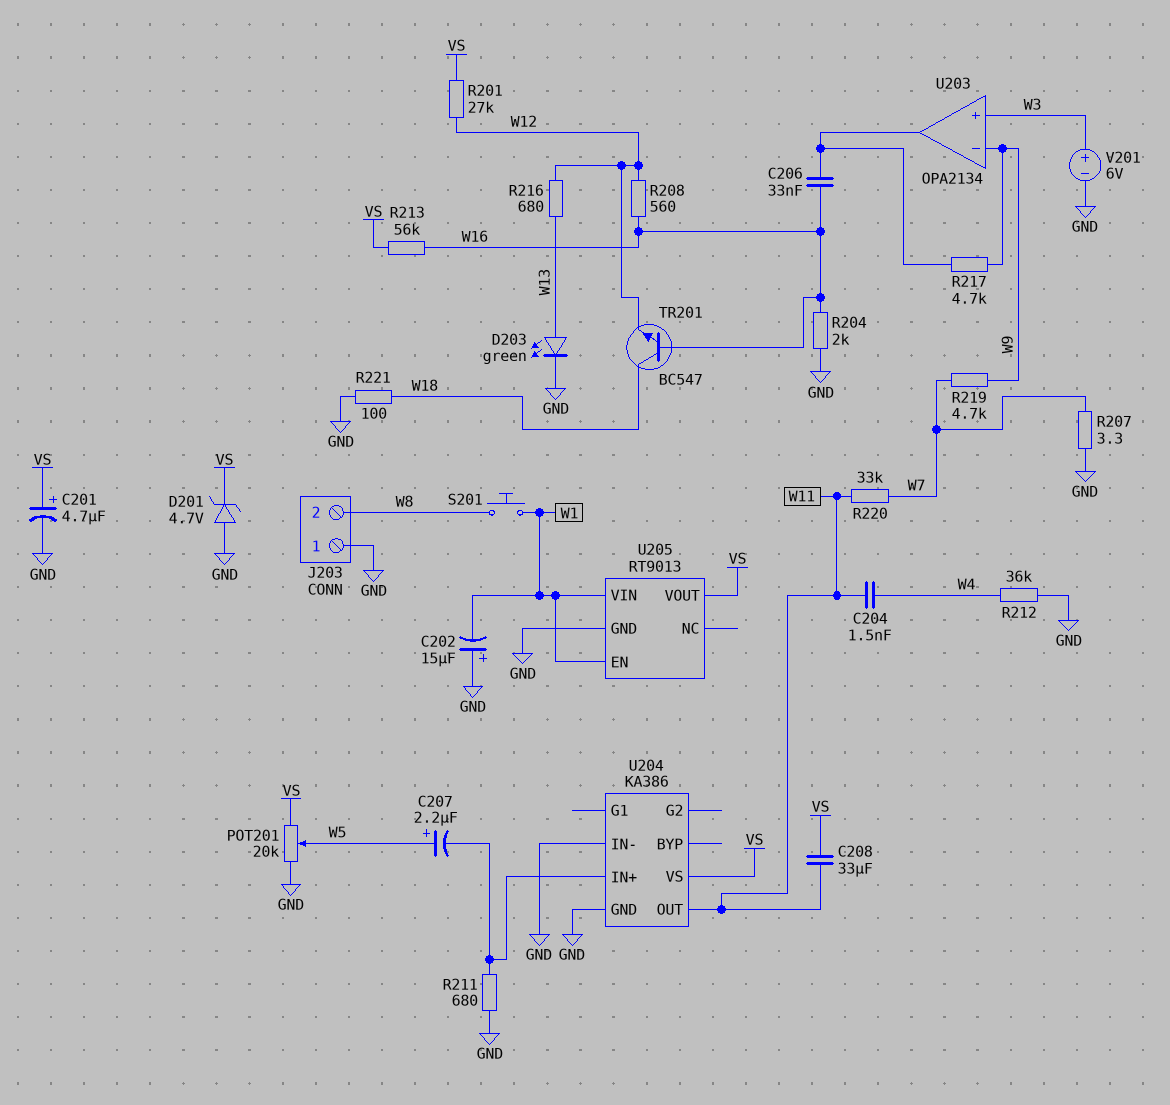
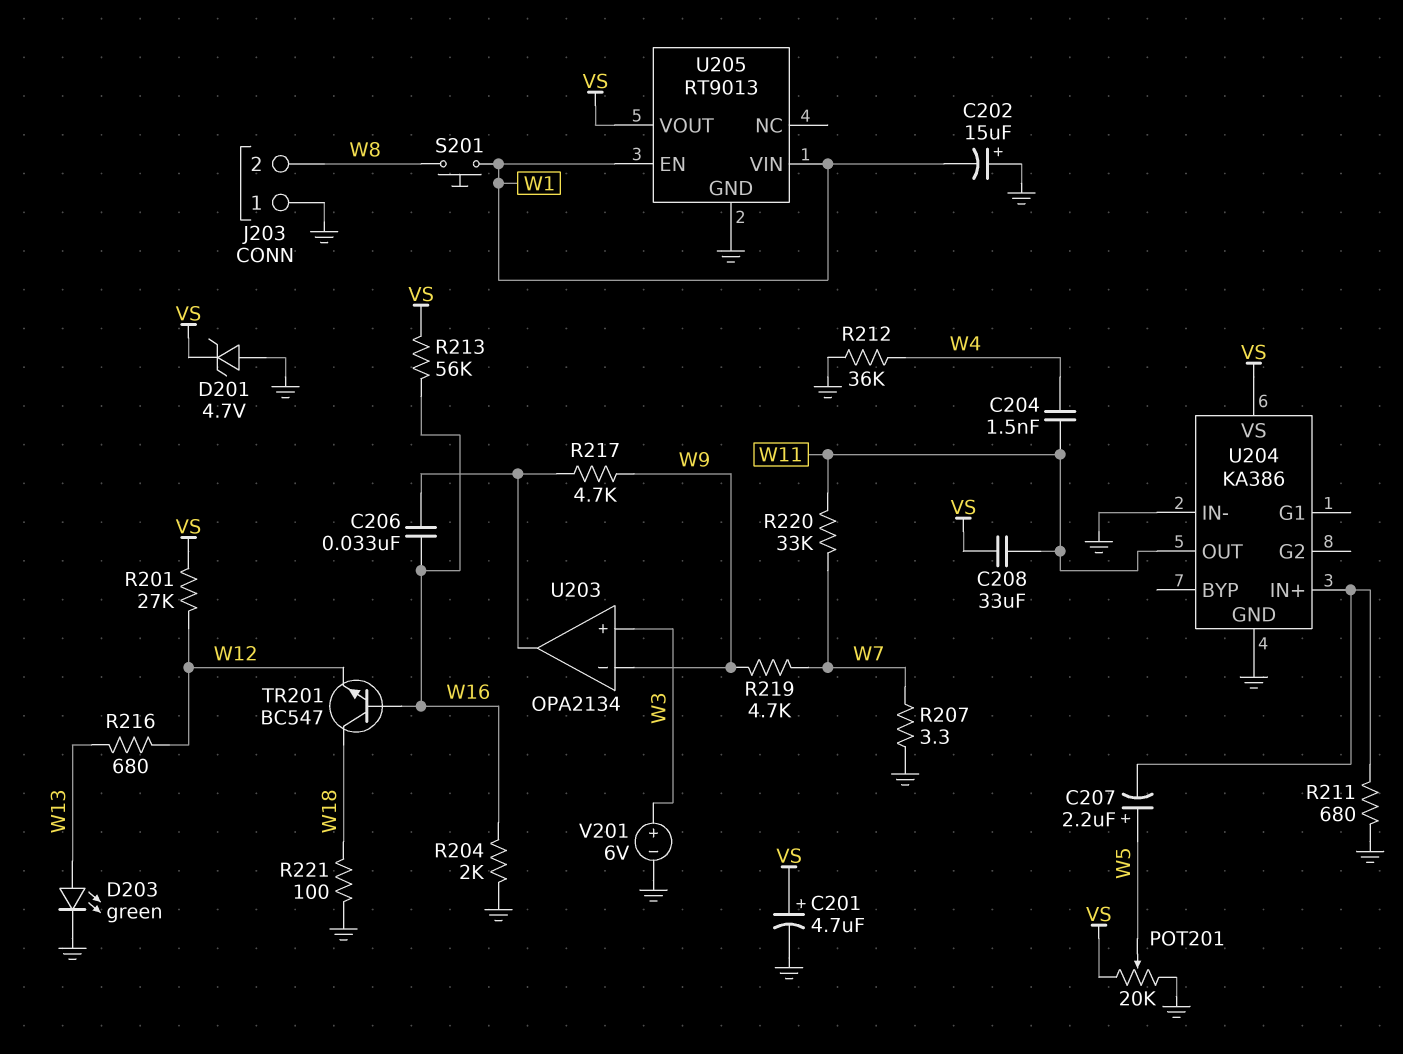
R208: 560 (W12, W16) -> none

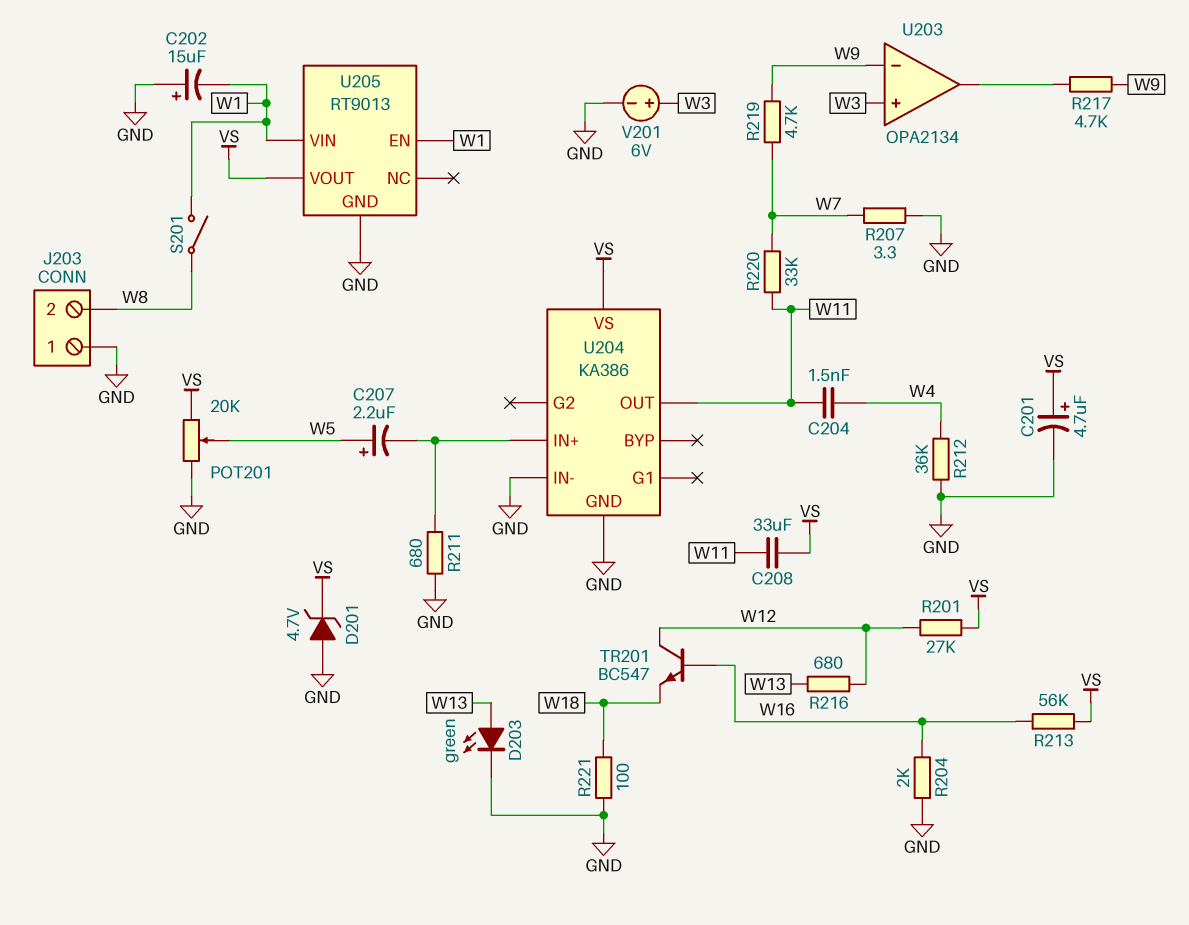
C206: 33nF (U203/out, W16) -> none
S201: button (W1, W8) -> switch (W1, W8)
TR201: NPN BC547 (B W16, C W18, E W12) -> NPN BC547 (B W16, C W12, E W18)

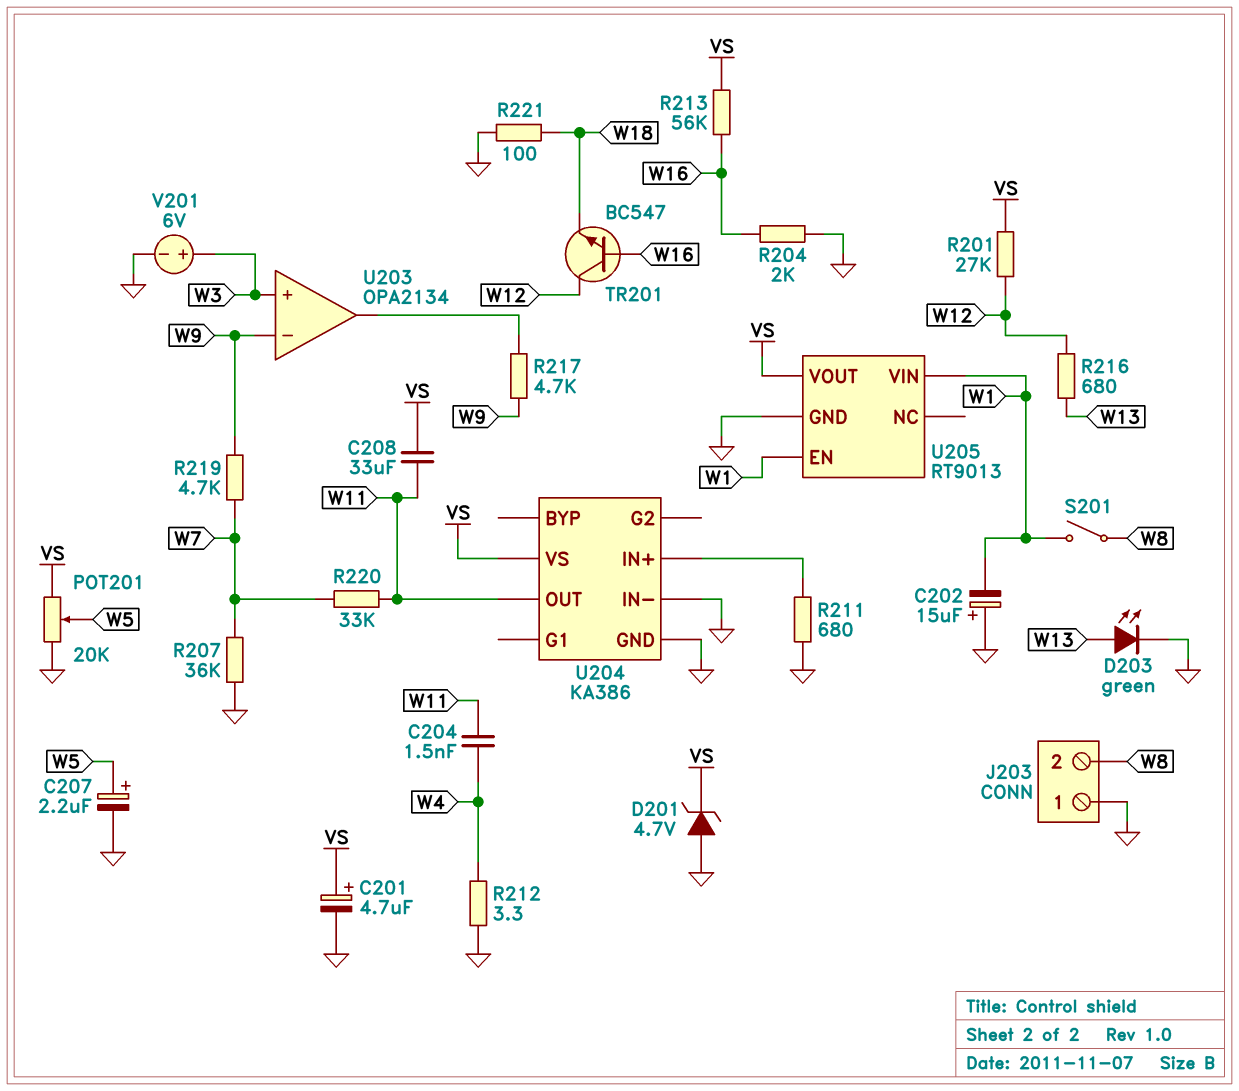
C207: 2.2uF (plus W5, minus U204/IN+) -> 2.2uF (plus W5, minus GND)
R207: 3.3 (GND, W7) -> 36k (GND, W7)
R212: 36k (GND, W4) -> 3.3 (GND, W4)

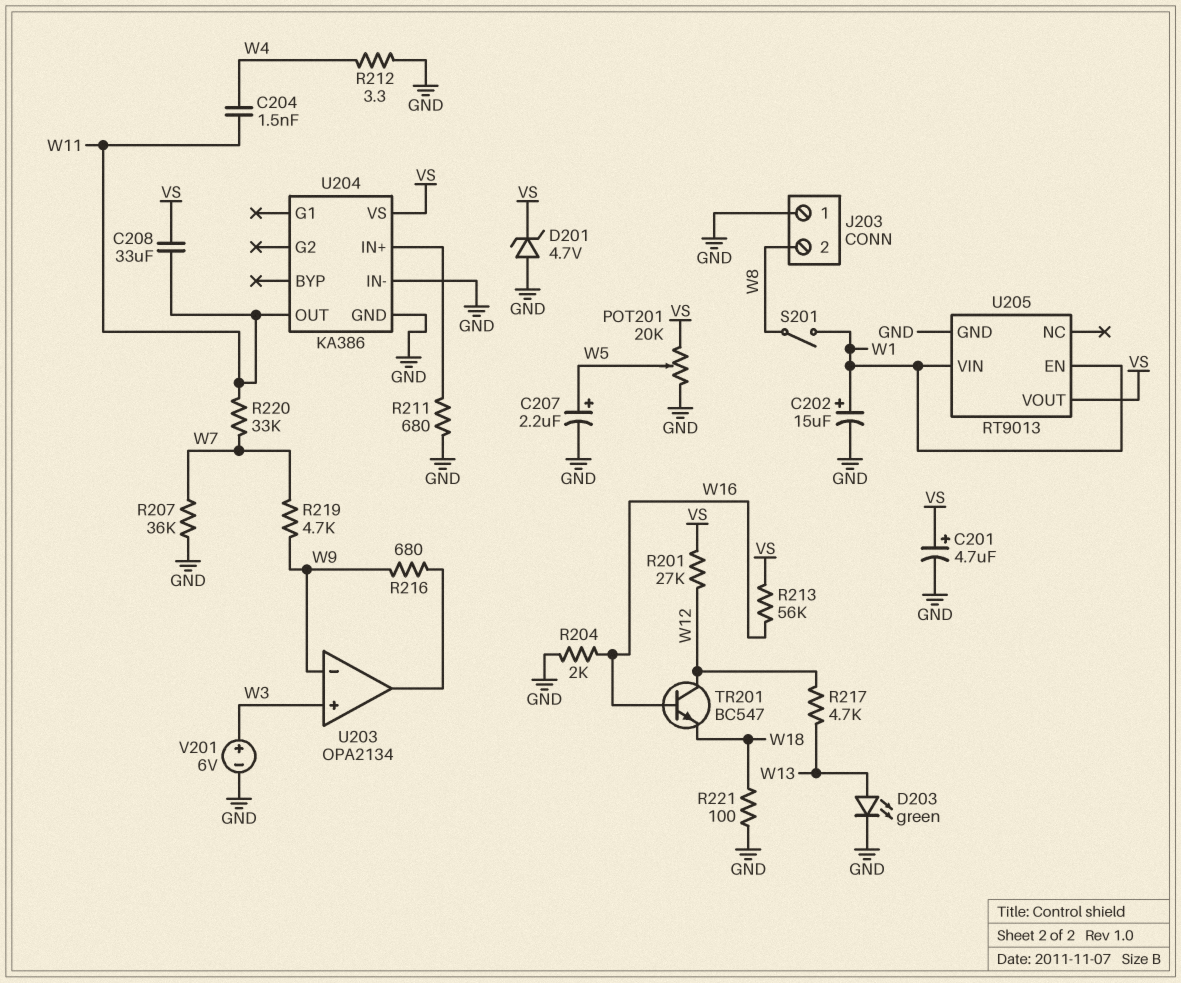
C202: 15uF (plus GND, minus W1) -> 15uF (plus W1, minus GND)
R216: 680 (W12, W13) -> 680 (U203/out, W9)
R217: 4.7k (U203/out, W9) -> 4.7k (W12, W13)

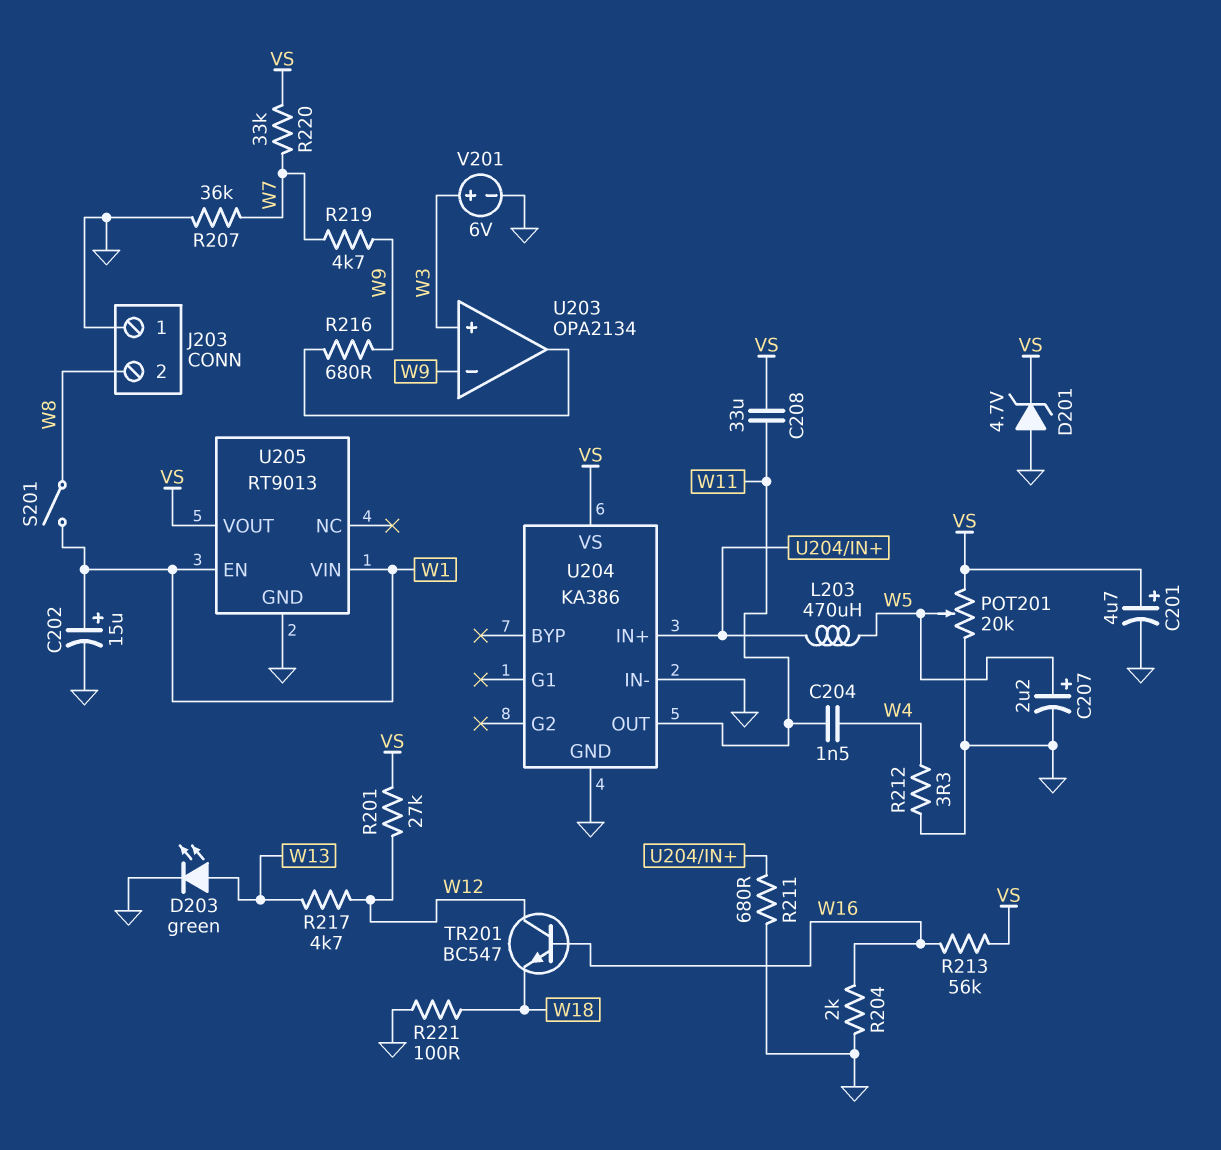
L203: none -> 470uH (U204/IN+, W5)
R220: 33k (W7, W11) -> 33k (VS, W7)

